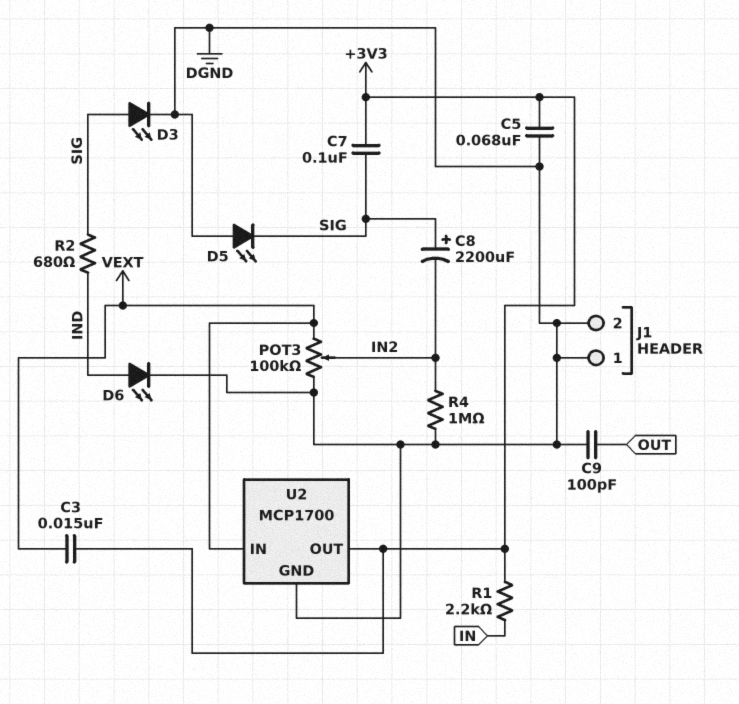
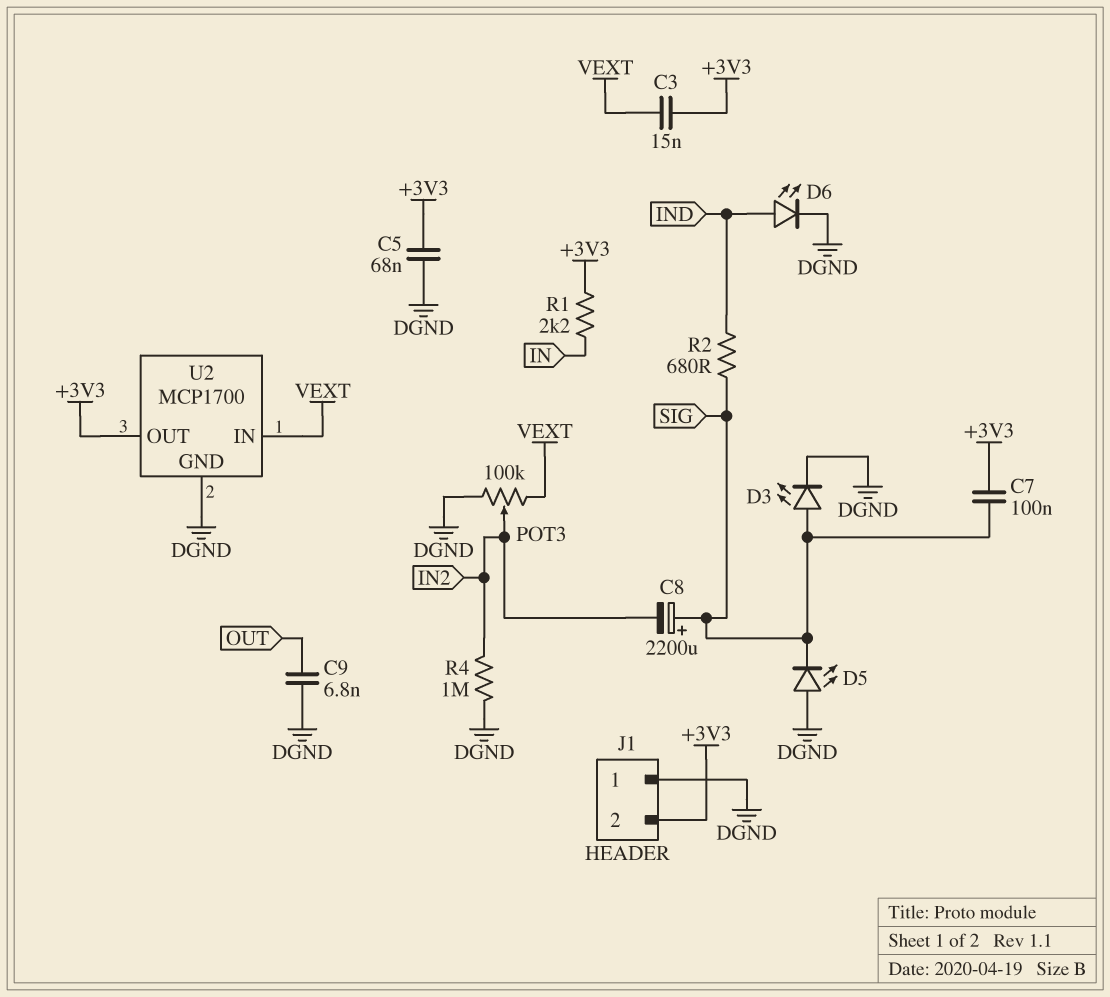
C9: 100pF (DGND, OUT) -> 6.8nF (DGND, OUT)
J1 pin 2: DGND -> +3V3

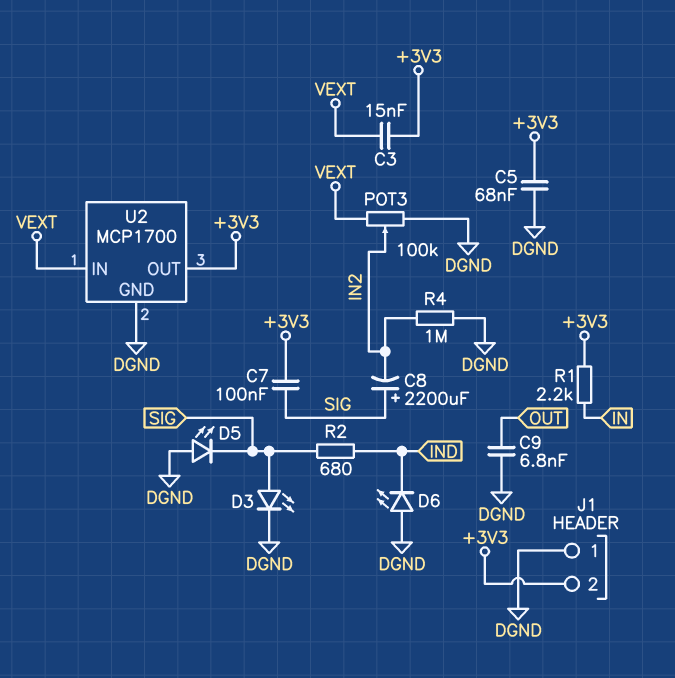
D6: LED (A IND, K DGND) -> LED (A DGND, K IND)

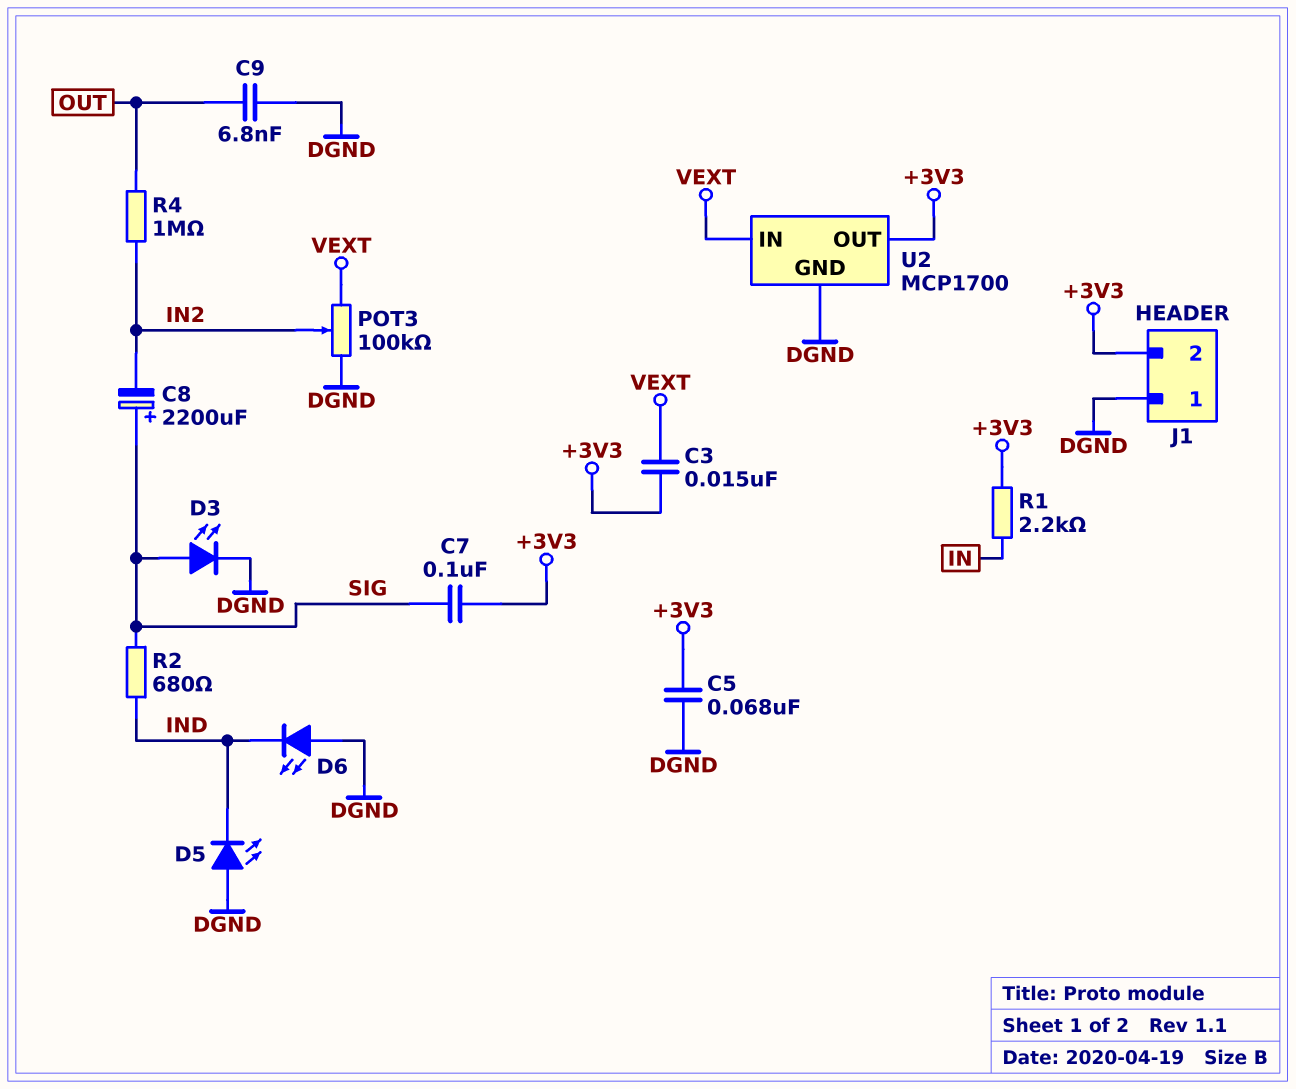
D5: LED (A DGND, K SIG) -> LED (A DGND, K IND)
R4: 1M (DGND, IN2) -> 1M (IN2, OUT)

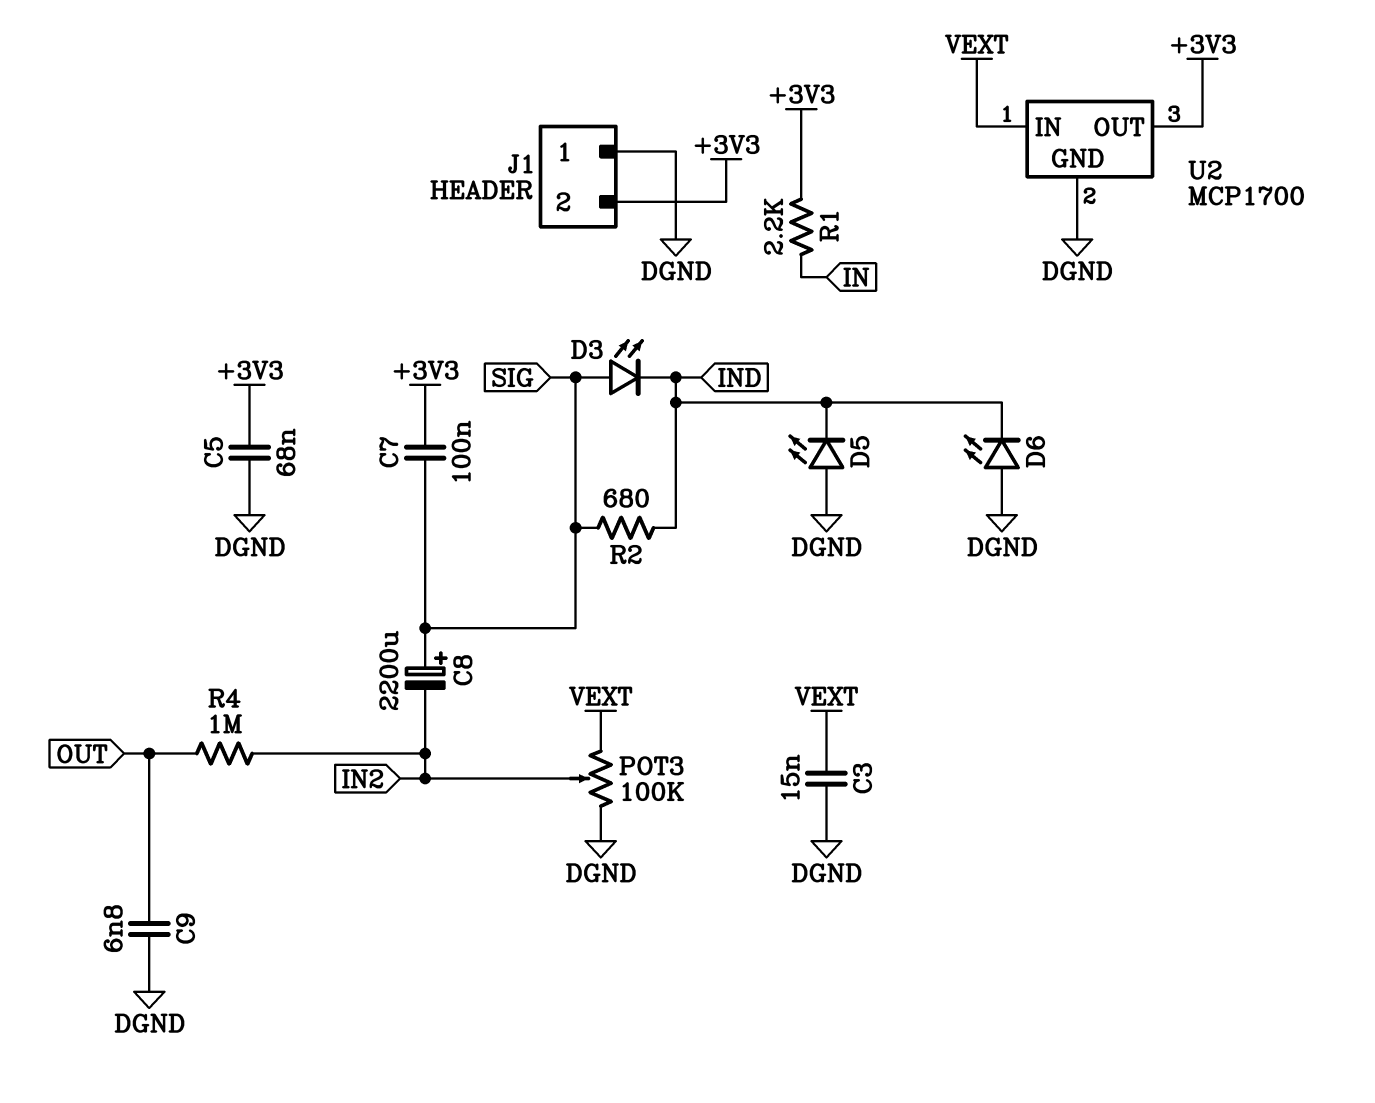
C3: 15nF (+3V3, VEXT) -> 15nF (DGND, VEXT)
D3: LED (A SIG, K DGND) -> LED (A SIG, K IND)

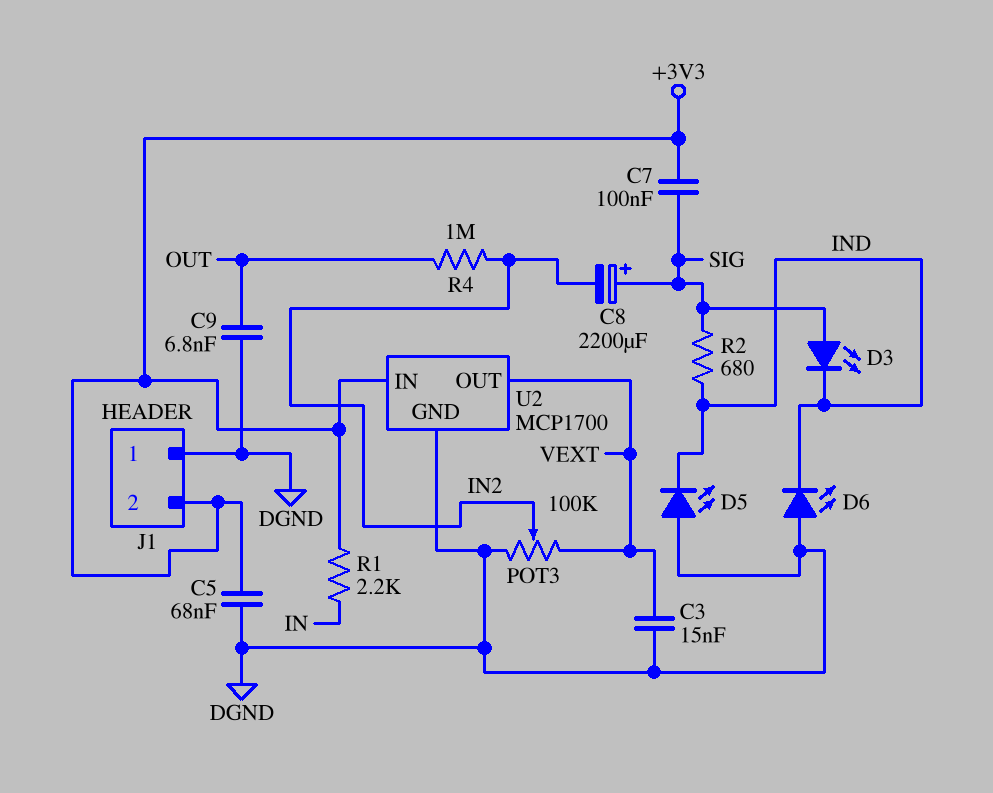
U2 pin IN: VEXT -> +3V3
U2 pin OUT: +3V3 -> VEXT

